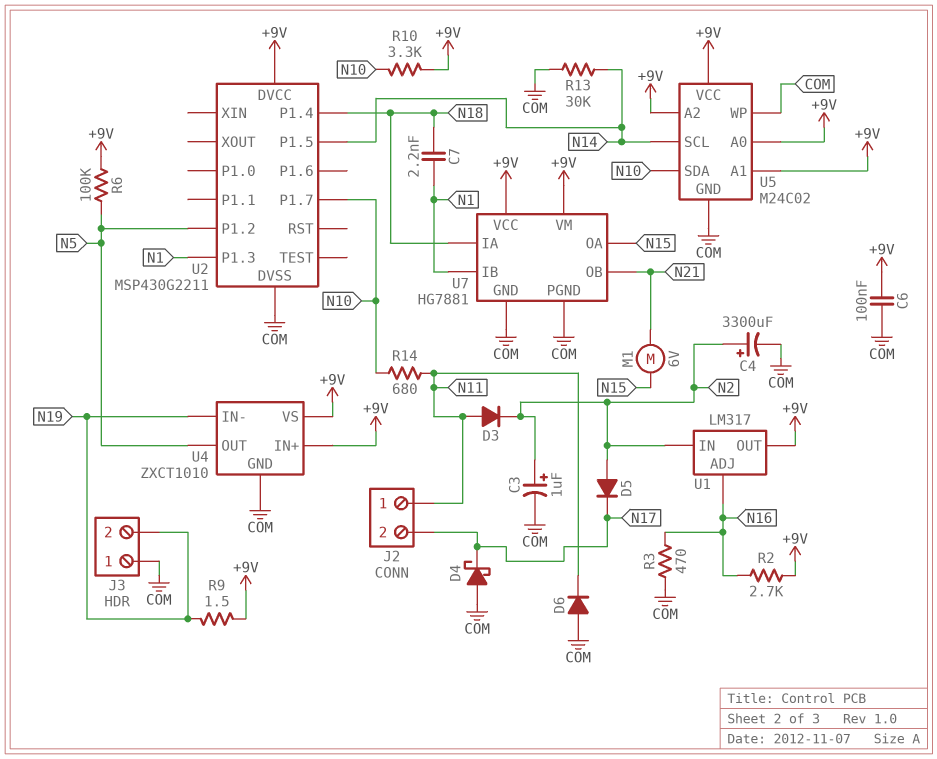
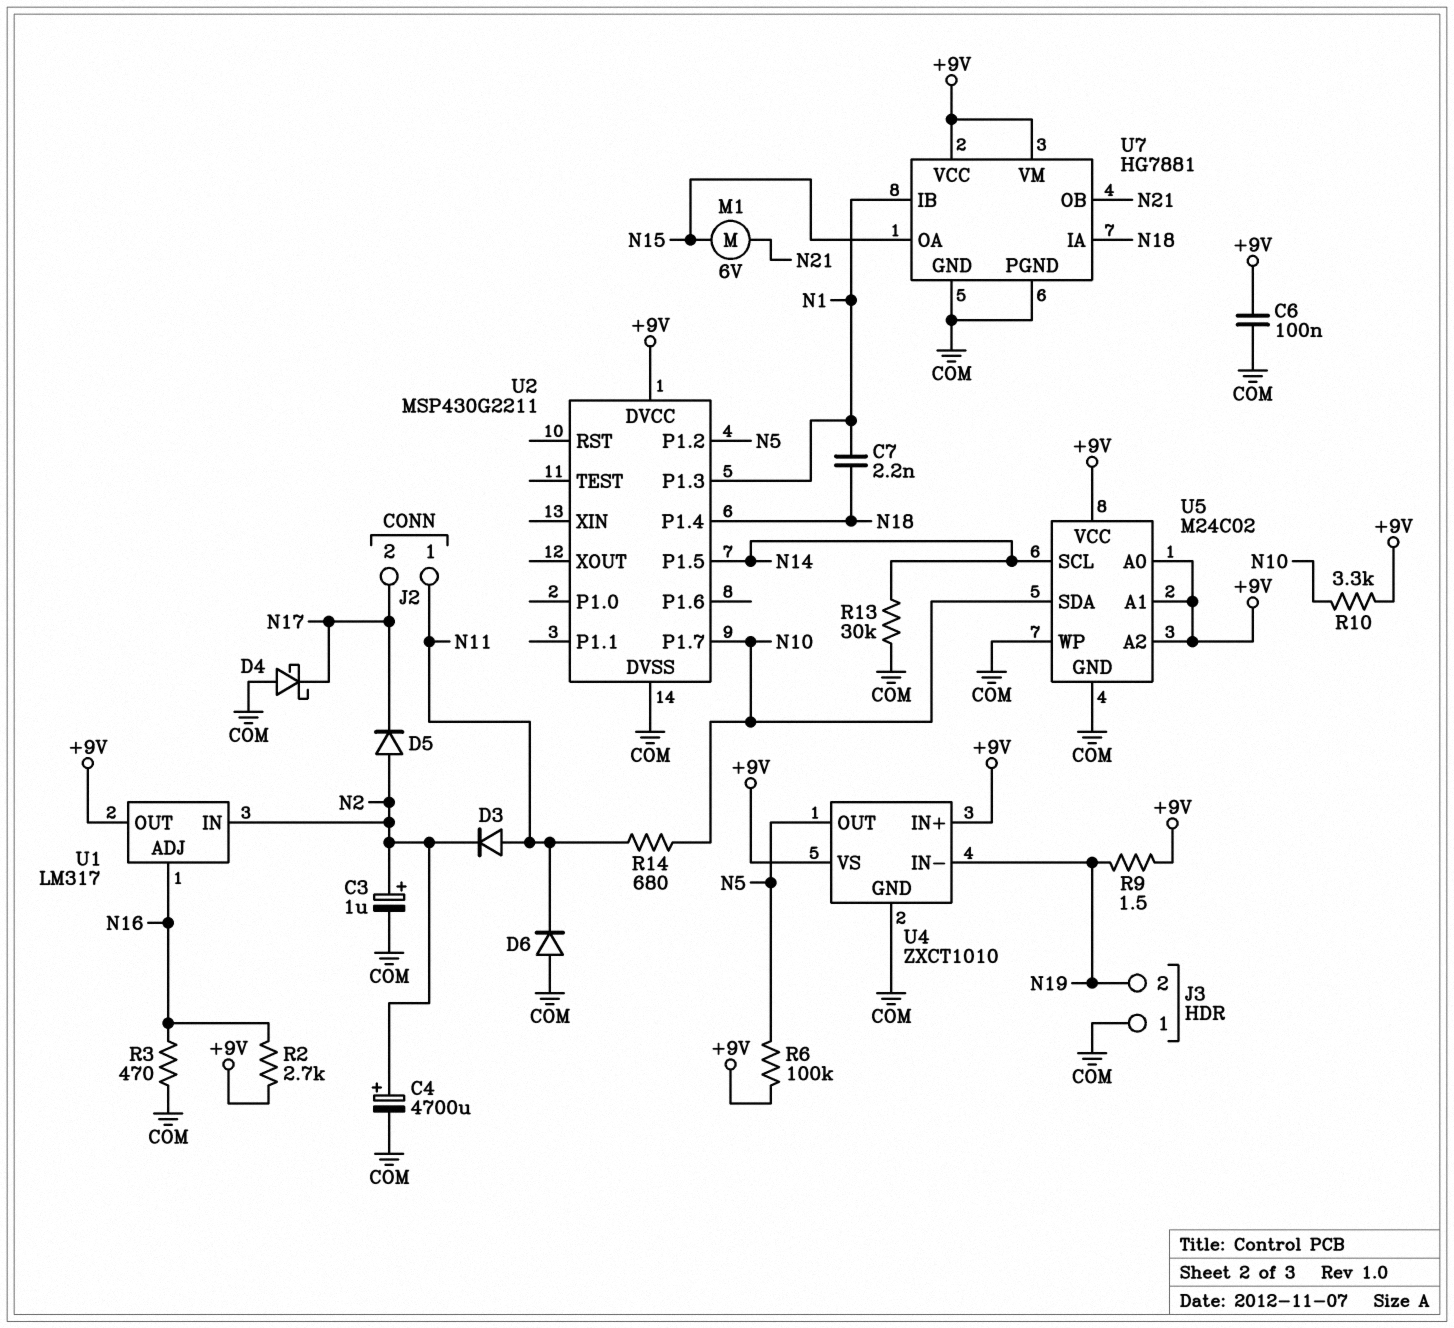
C4: 3300uF (plus N2, minus COM) -> 4700uF (plus N2, minus COM)

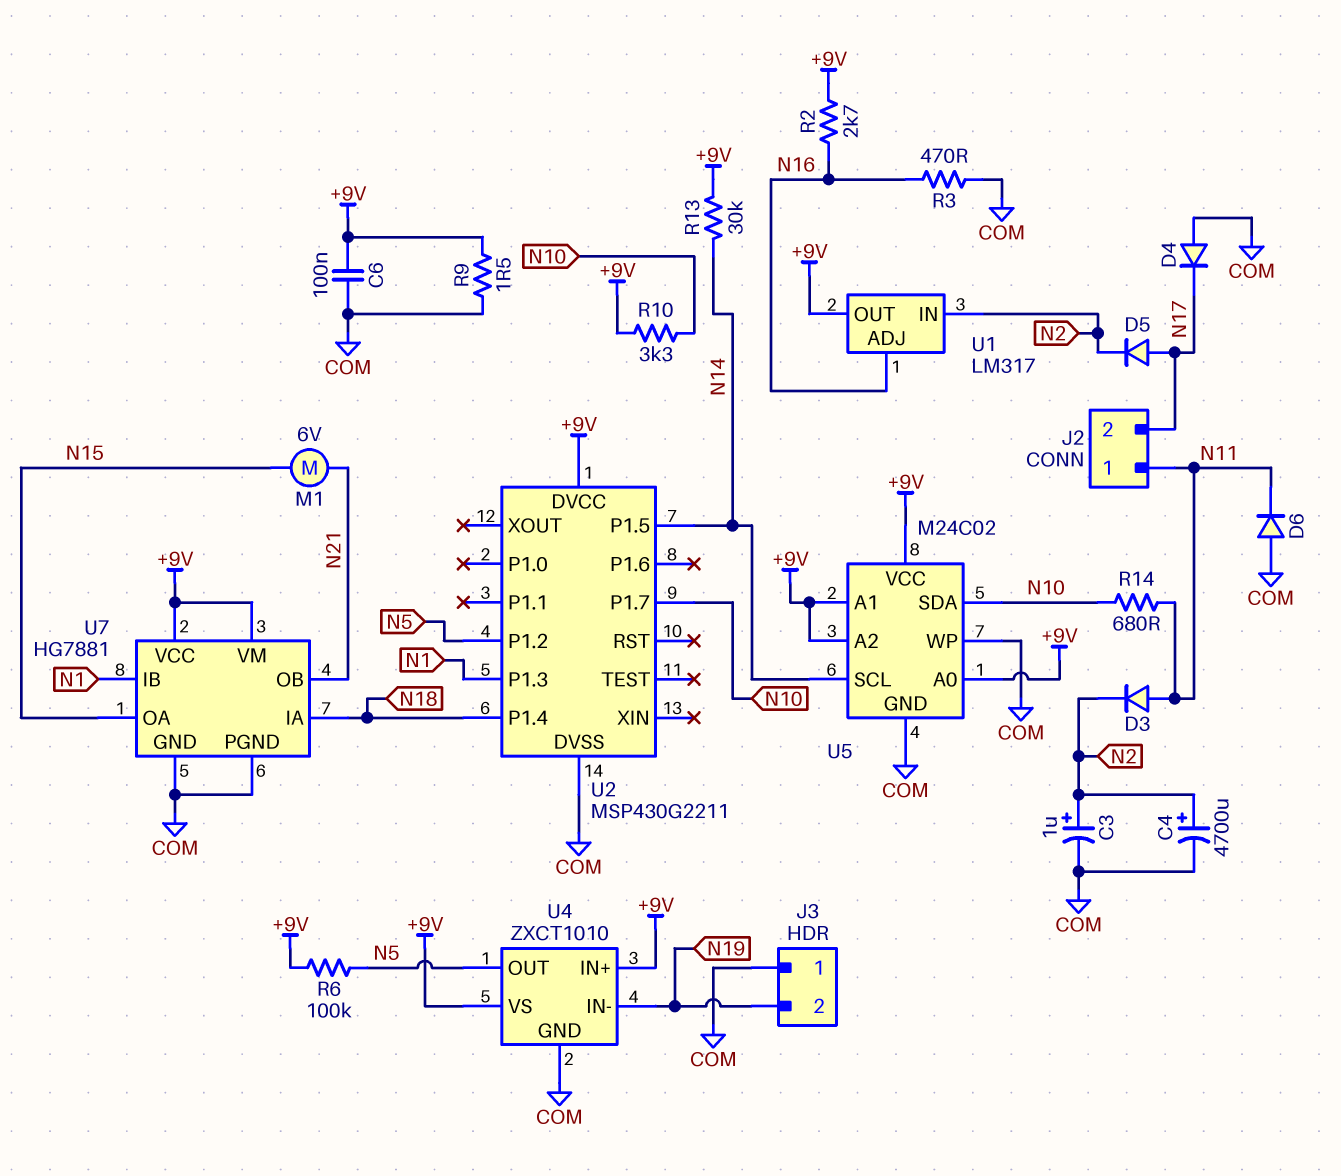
C7: 2.2nF (N1, N18) -> none
D4: schottky (A COM, K N17) -> diode (A COM, K N17)
D5: diode (A N2, K N17) -> diode (A N17, K N2)
R9: 1.5 (+9V, N19) -> 1.5 (+9V, COM)
R13: 30k (COM, N14) -> 30k (+9V, N14)

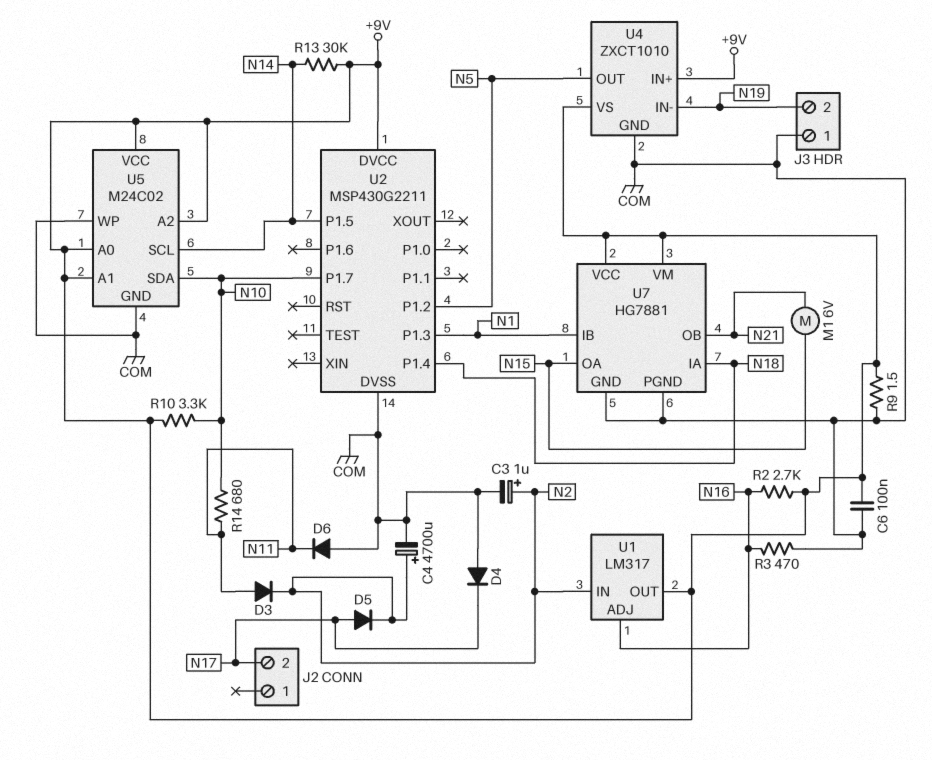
J2 pin 1: N11 -> none
R6: 100k (+9V, N5) -> none

